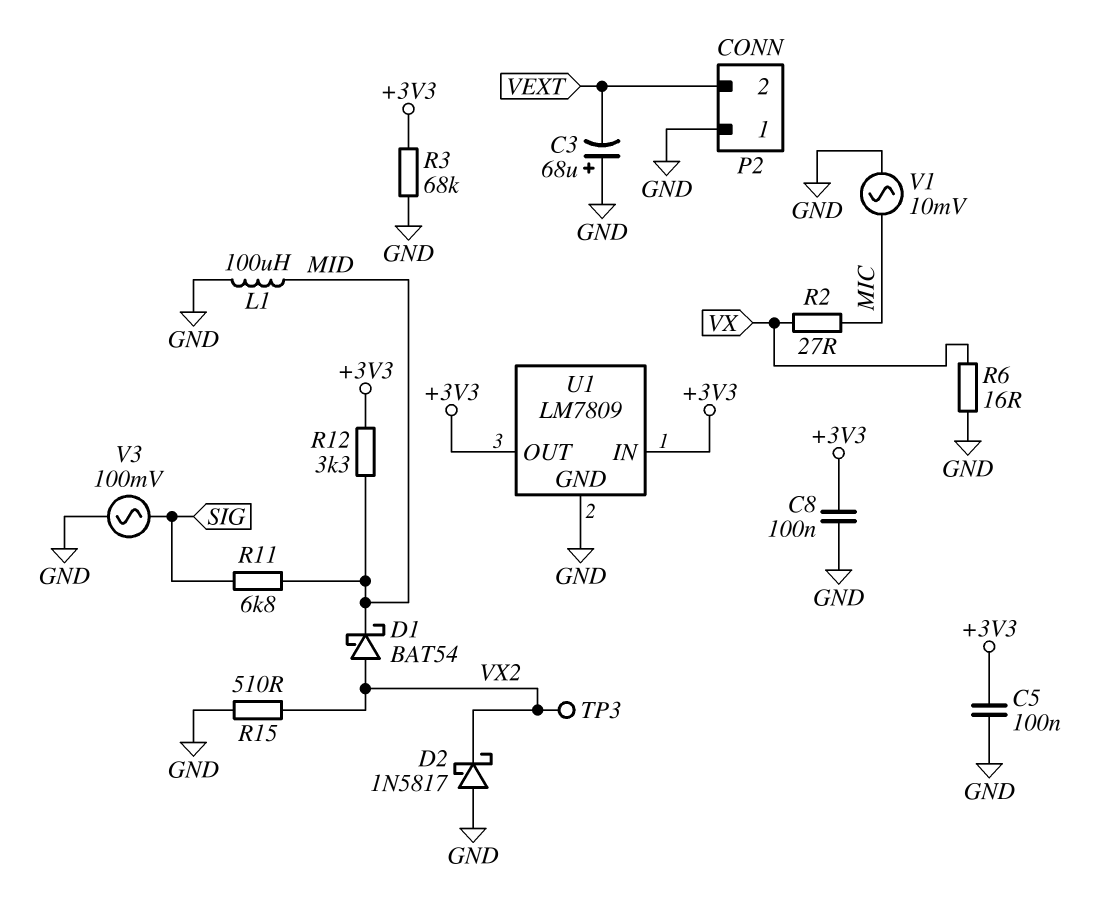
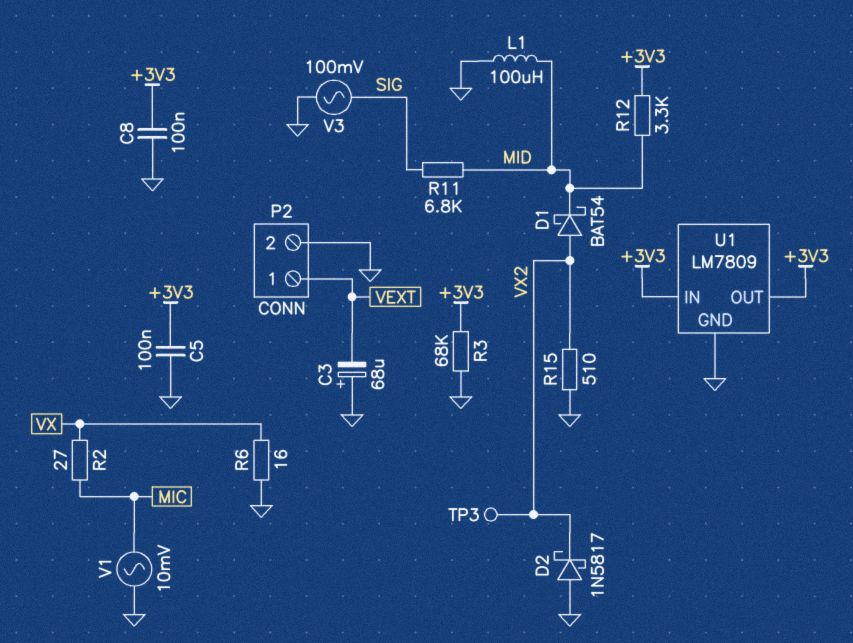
P2 pin 1: GND -> VEXT
P2 pin 2: VEXT -> GND

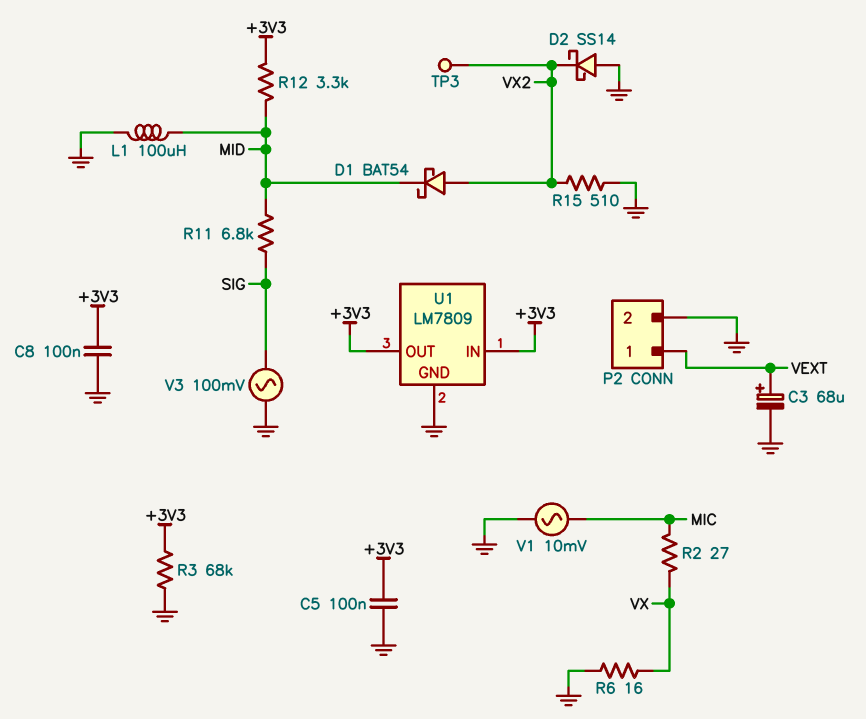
C3: 68uF (plus GND, minus VEXT) -> 68uF (plus VEXT, minus GND)
D2: schottky 1N5817 (A GND, K VX2) -> schottky SS14 (A GND, K VX2)

